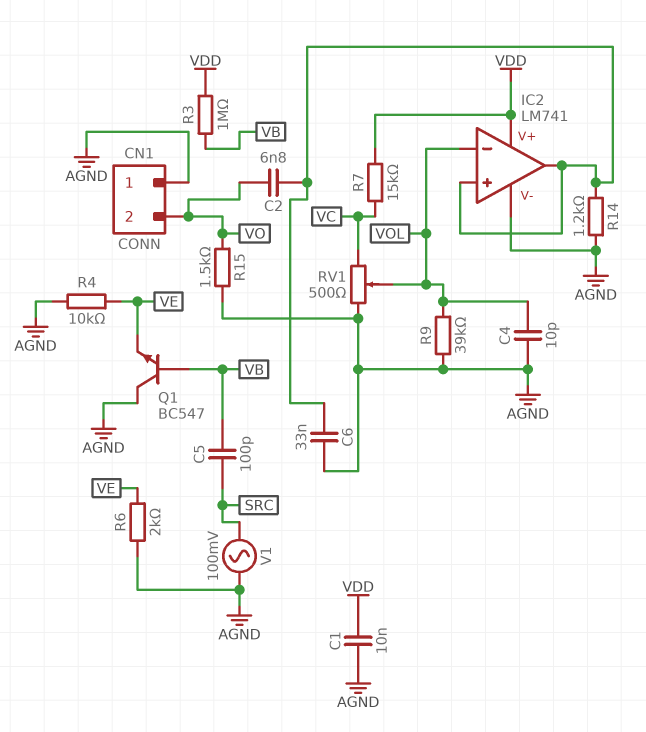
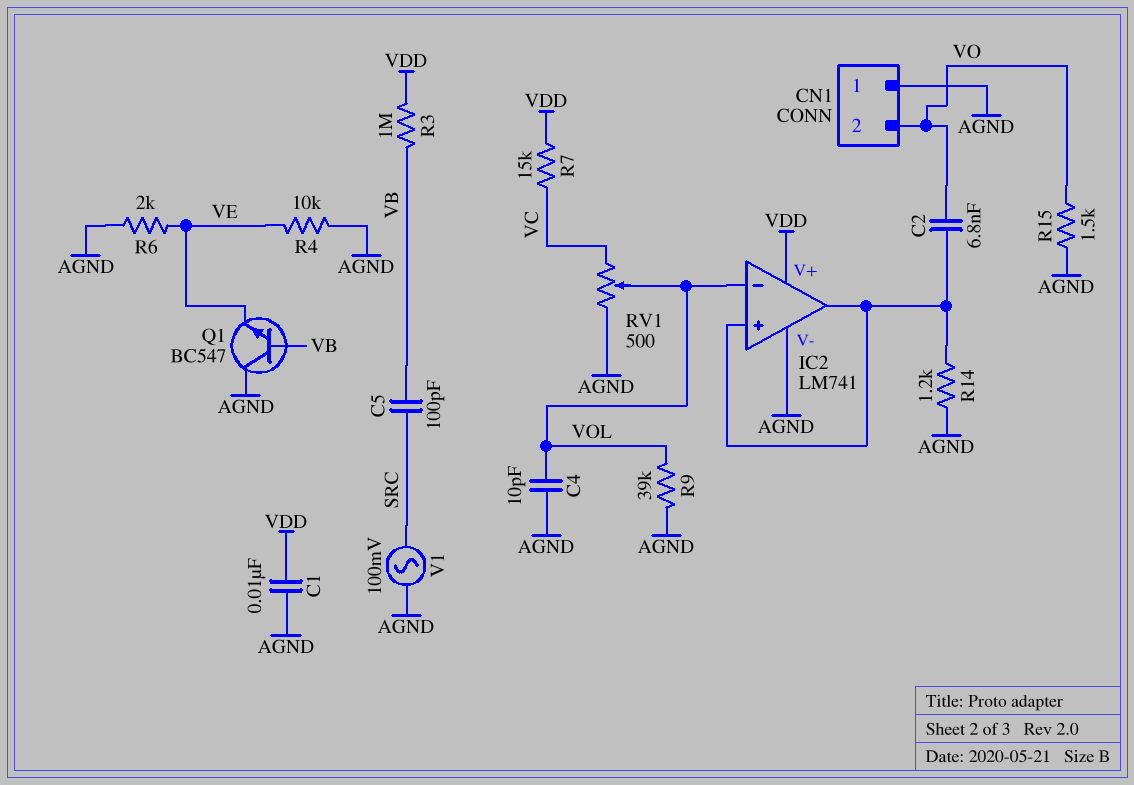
C6: 33nF (AGND, IC2/in+) -> none

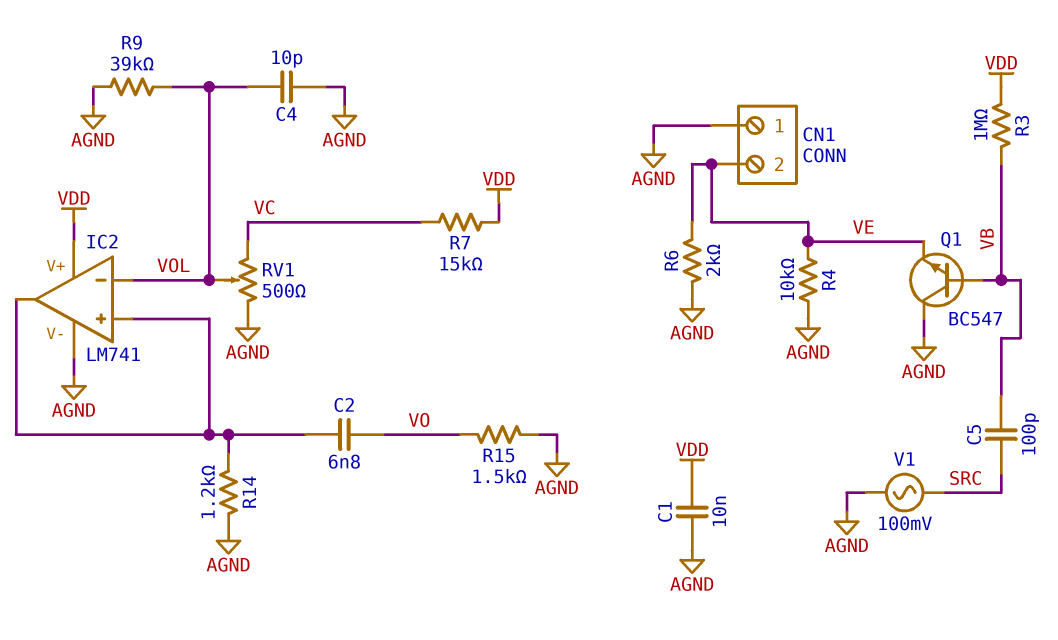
CN1 pin 2: VO -> VE

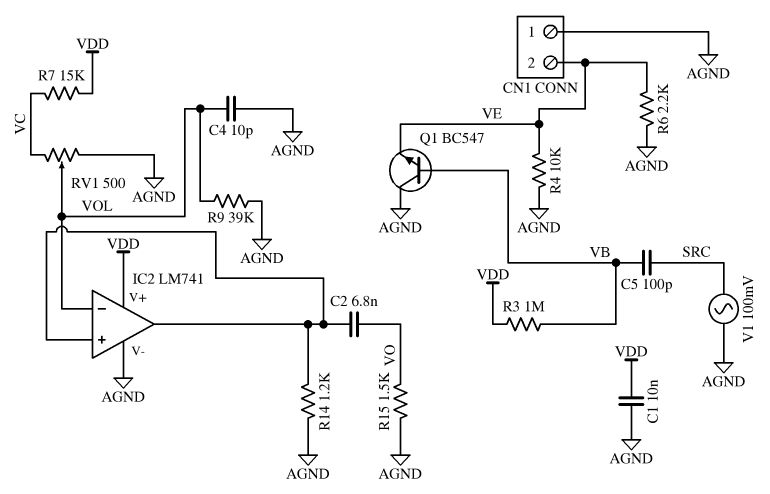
R6: 2k (AGND, VE) -> 2.2k (AGND, VE)

